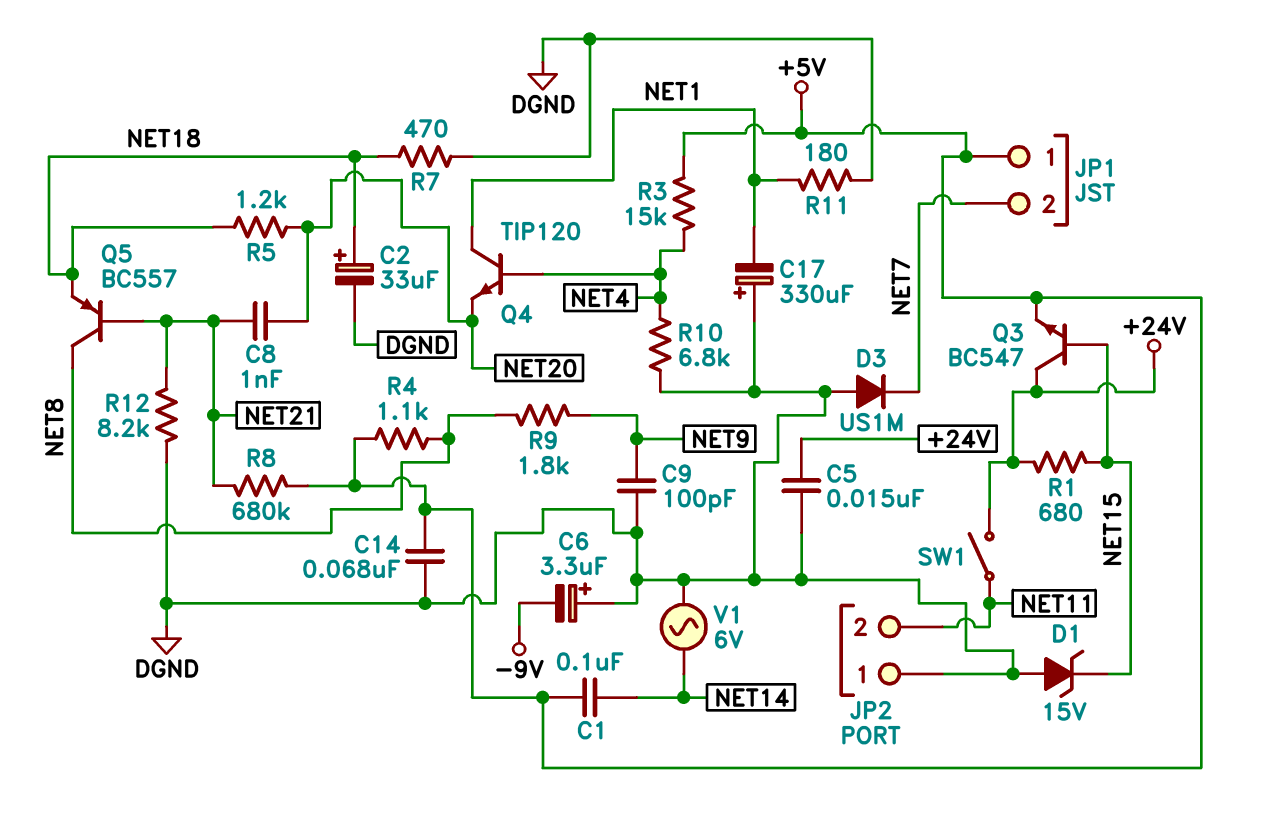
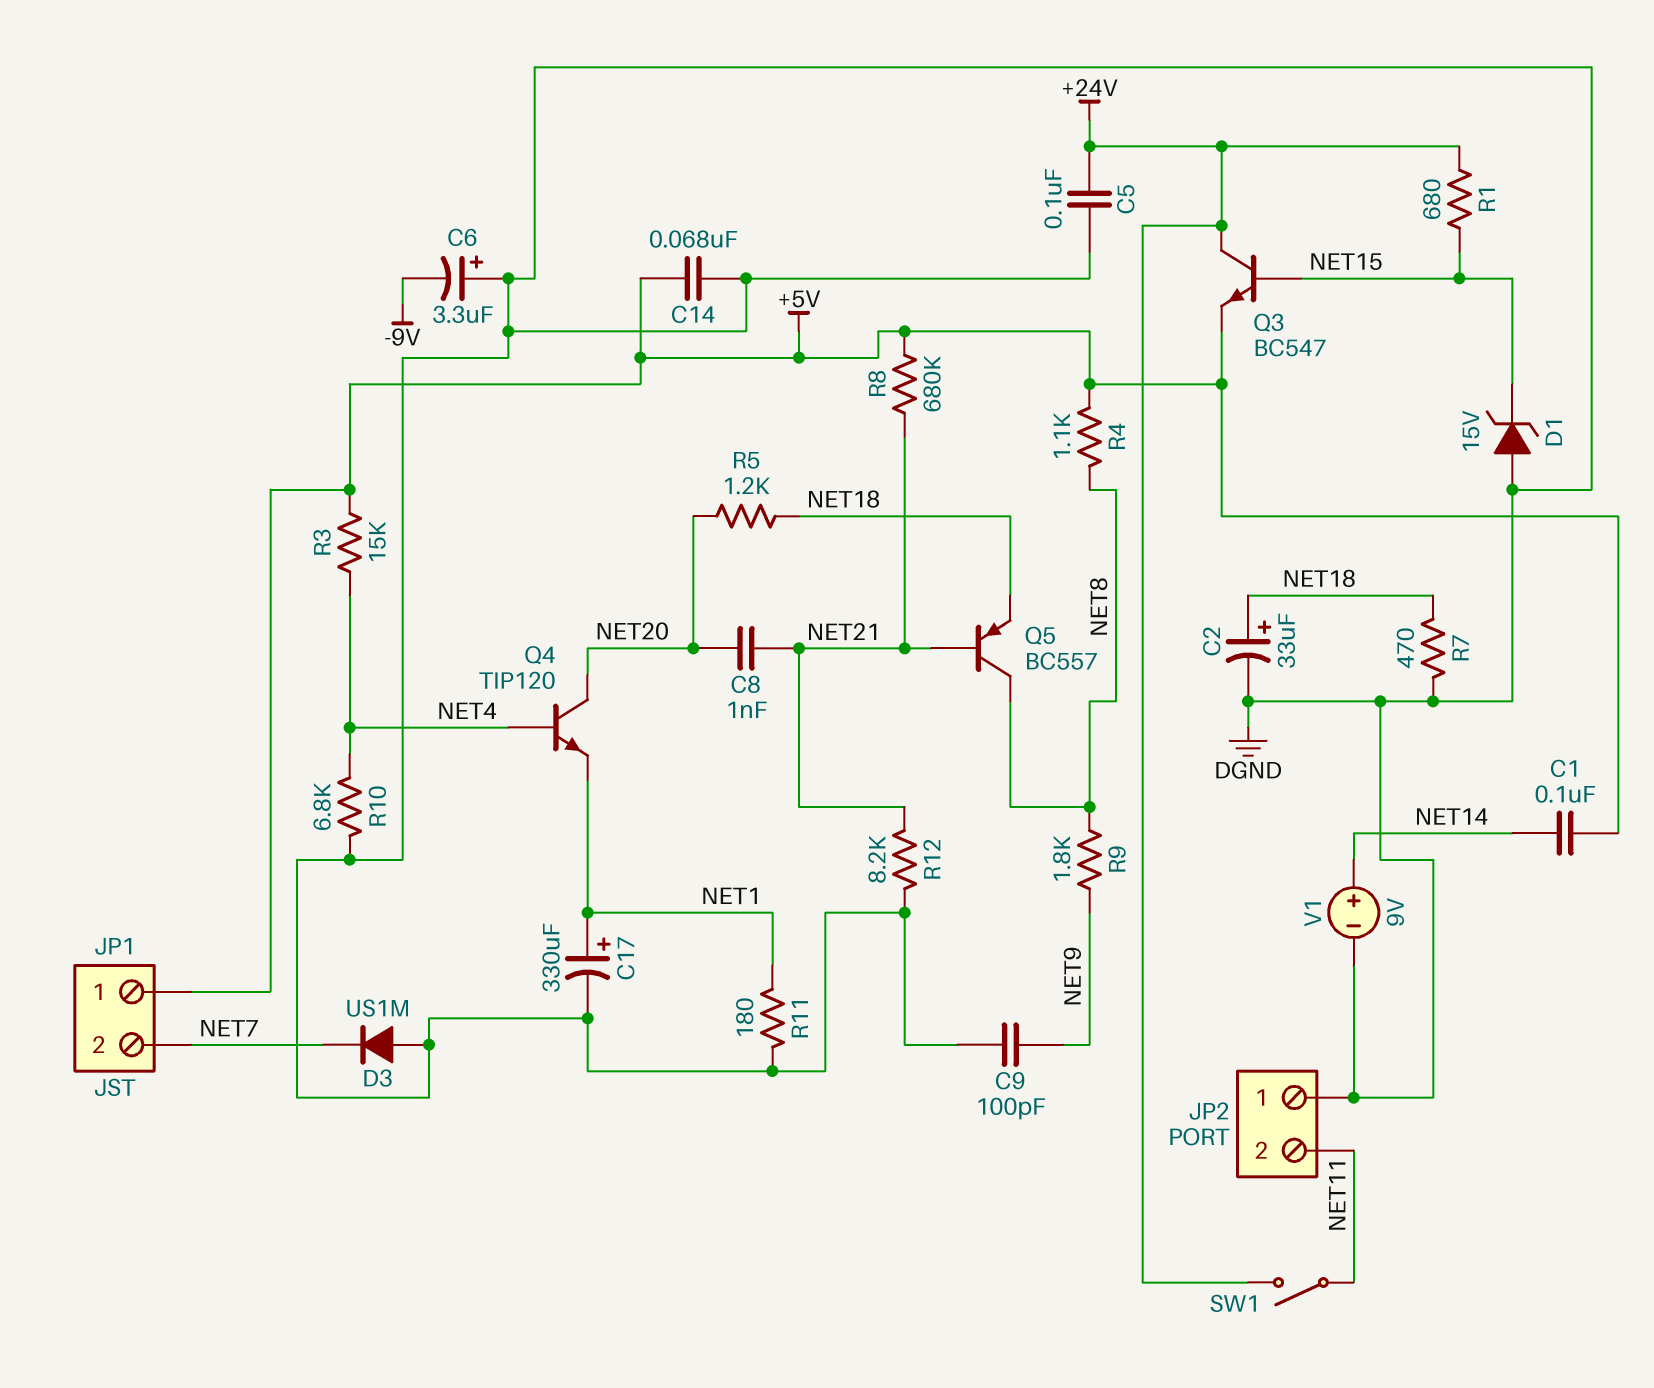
C5: 15nF (+24V, DGND) -> 100nF (+24V, DGND)
C17: 330uF (plus DGND, minus NET1) -> 330uF (plus NET1, minus DGND)
Q4: NPN TIP120 (B NET4, C NET1, E NET20) -> NPN TIP120 (B NET4, C NET20, E NET1)
V1: AC 6V (DGND, NET14) -> 9V (plus NET14, minus DGND)

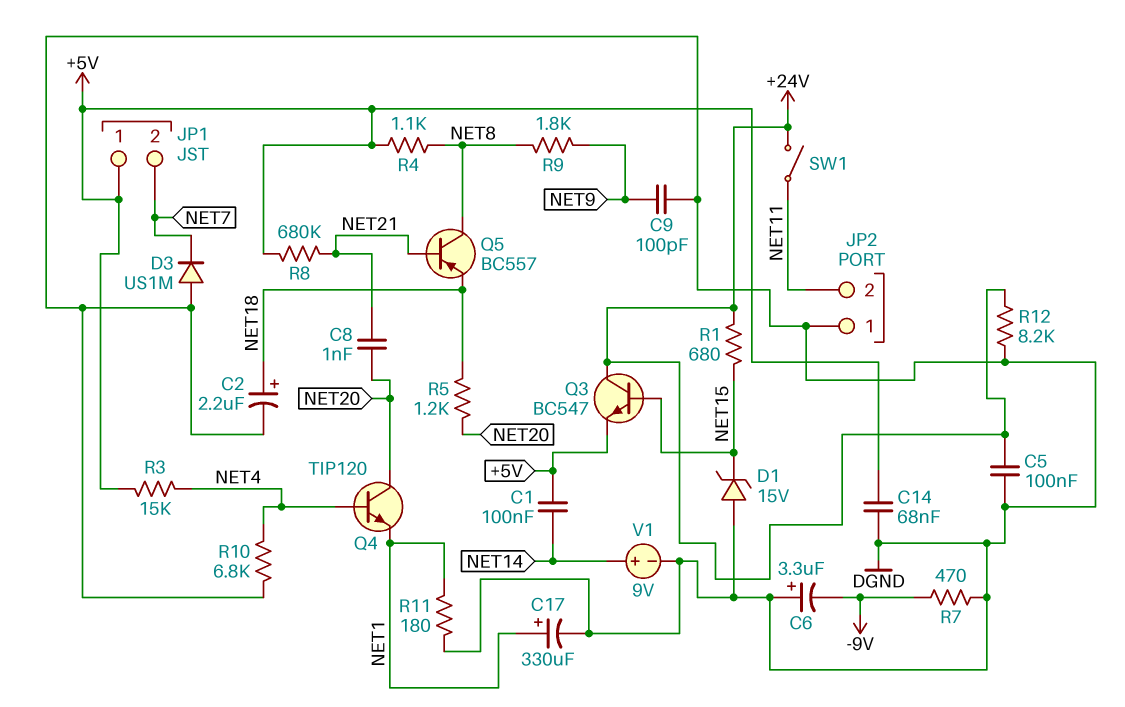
C2: 33uF (plus NET18, minus DGND) -> 2.2uF (plus NET18, minus DGND)
R7: 470 (DGND, NET18) -> 470 (-9V, DGND)
R12: 8.2k (DGND, NET21) -> 8.2k (+24V, DGND)

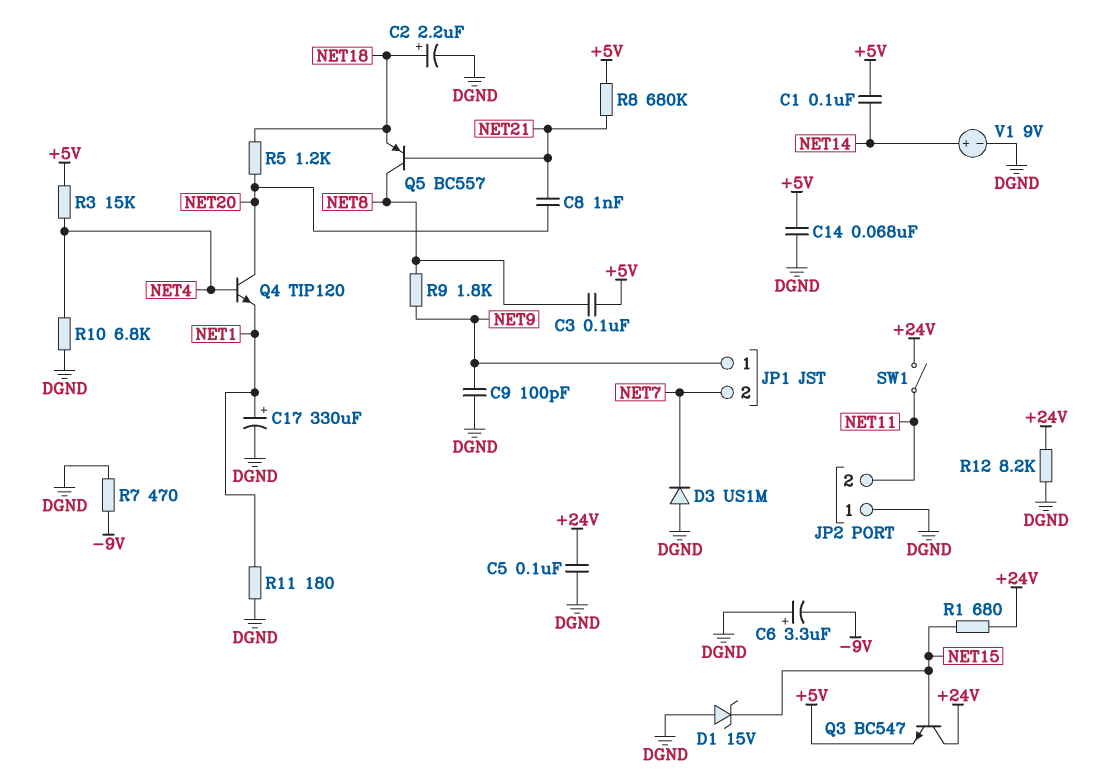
C3: none -> 100nF (+5V, NET8)
JP1 pin 1: +5V -> NET9
R4: 1.1k (+5V, NET8) -> none

